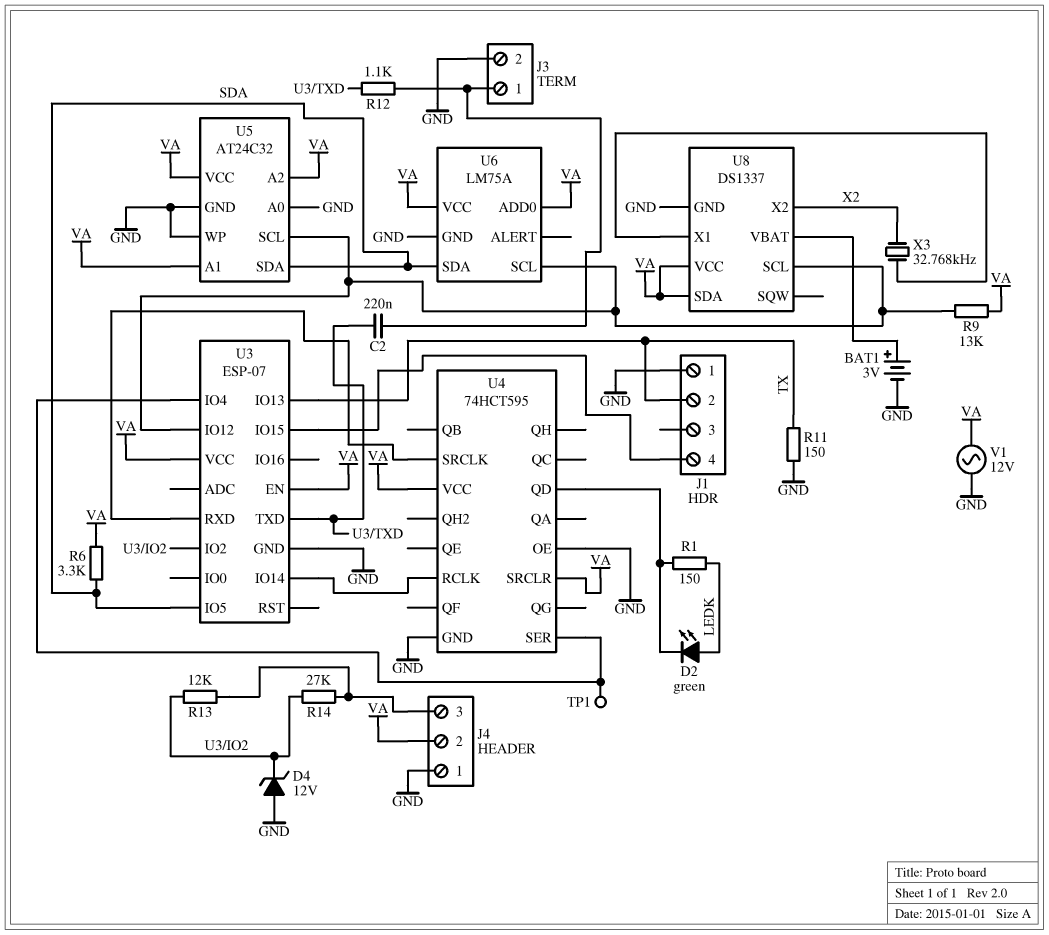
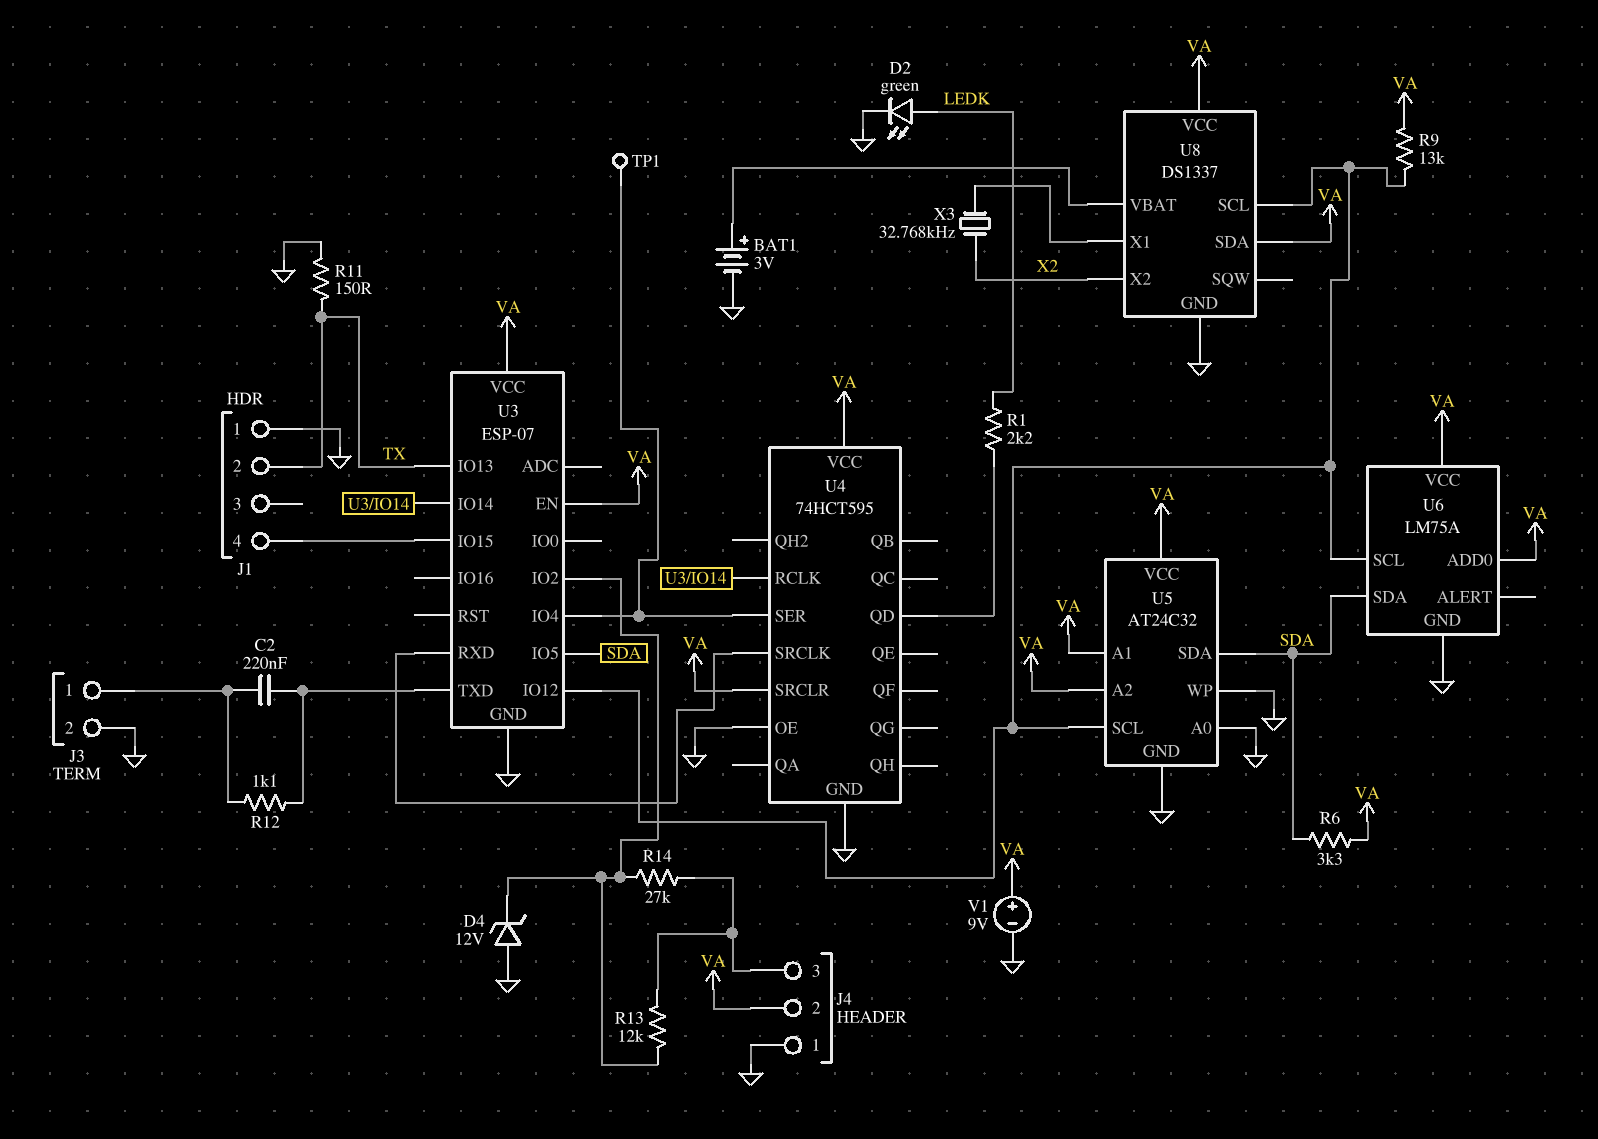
D2: LED green (A LEDK, K U4/QD) -> LED green (A LEDK, K GND)
R1: 150 (LEDK, U4/QD) -> 2.2k (LEDK, U4/QD)
V1: AC 12V (GND, VA) -> 9V (plus VA, minus GND)

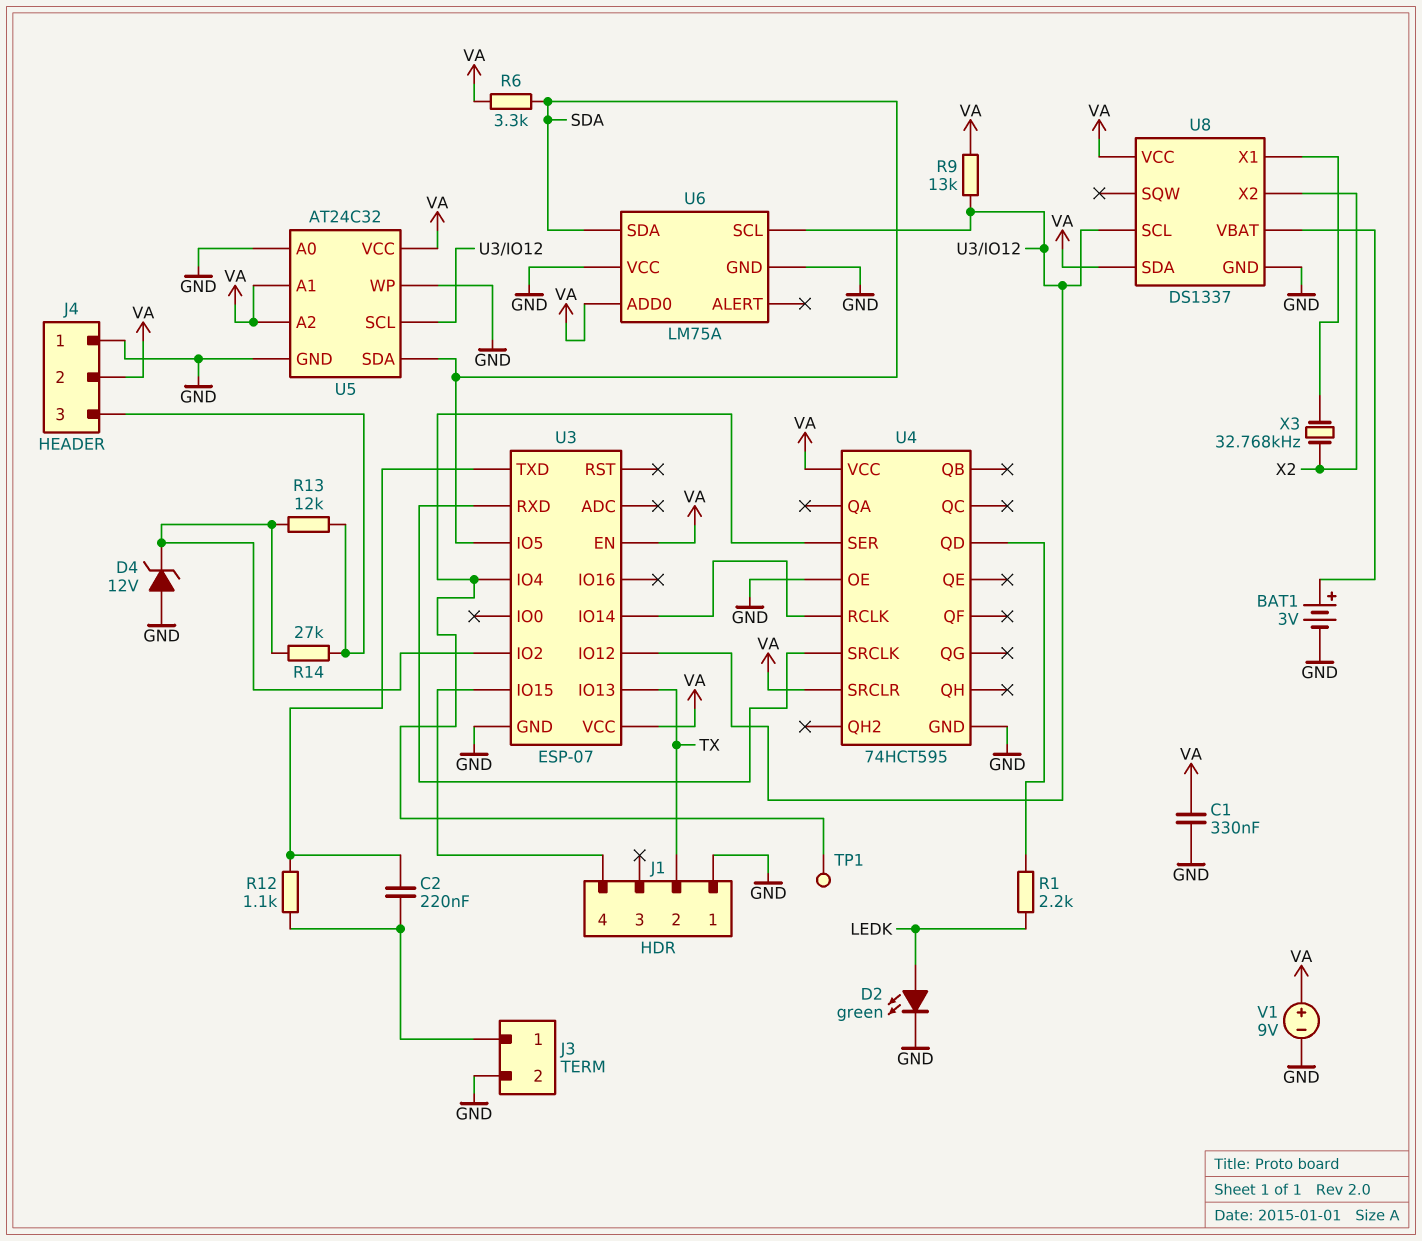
C1: none -> 330nF (GND, VA)
R11: 150 (GND, TX) -> none
U6 pin VCC: VA -> GND

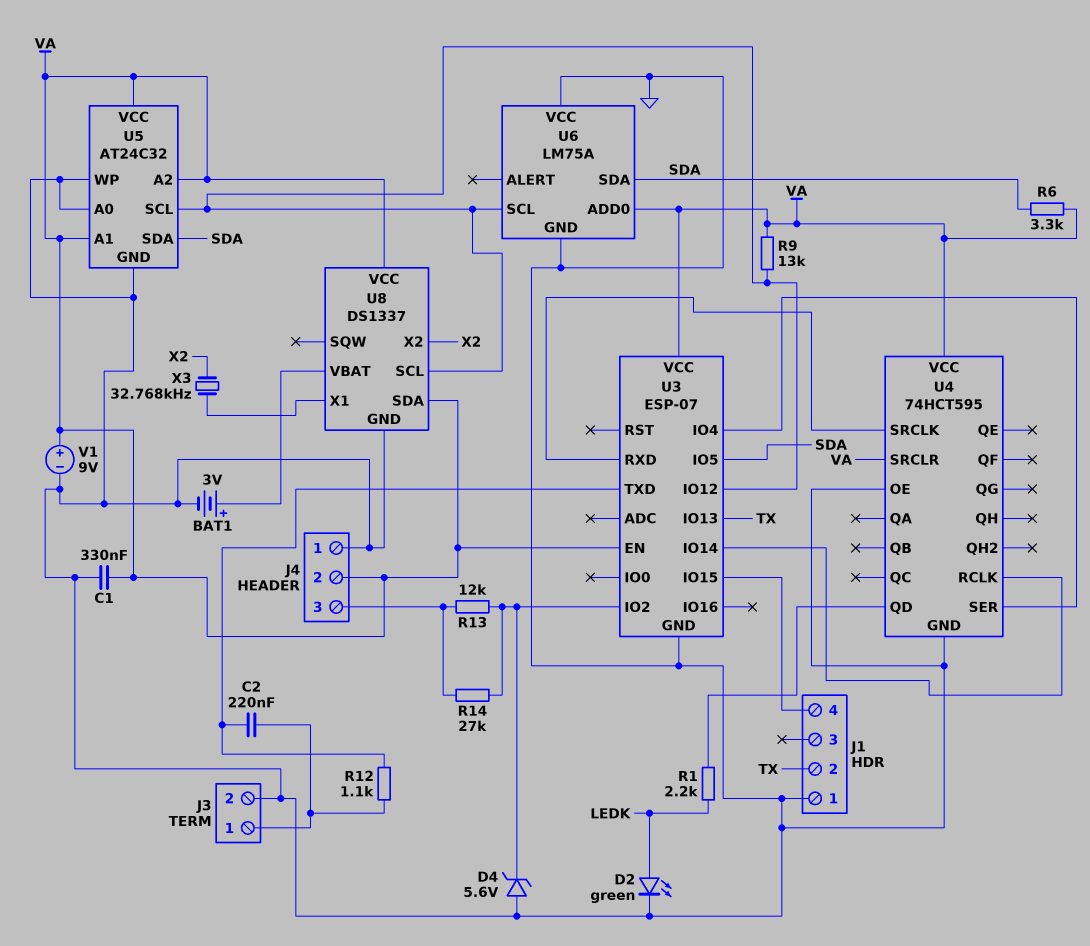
D4: zener 12V (A GND, K U3/IO2) -> zener 5.6V (A GND, K U3/IO2)
TP1: test point (U3/IO4) -> none

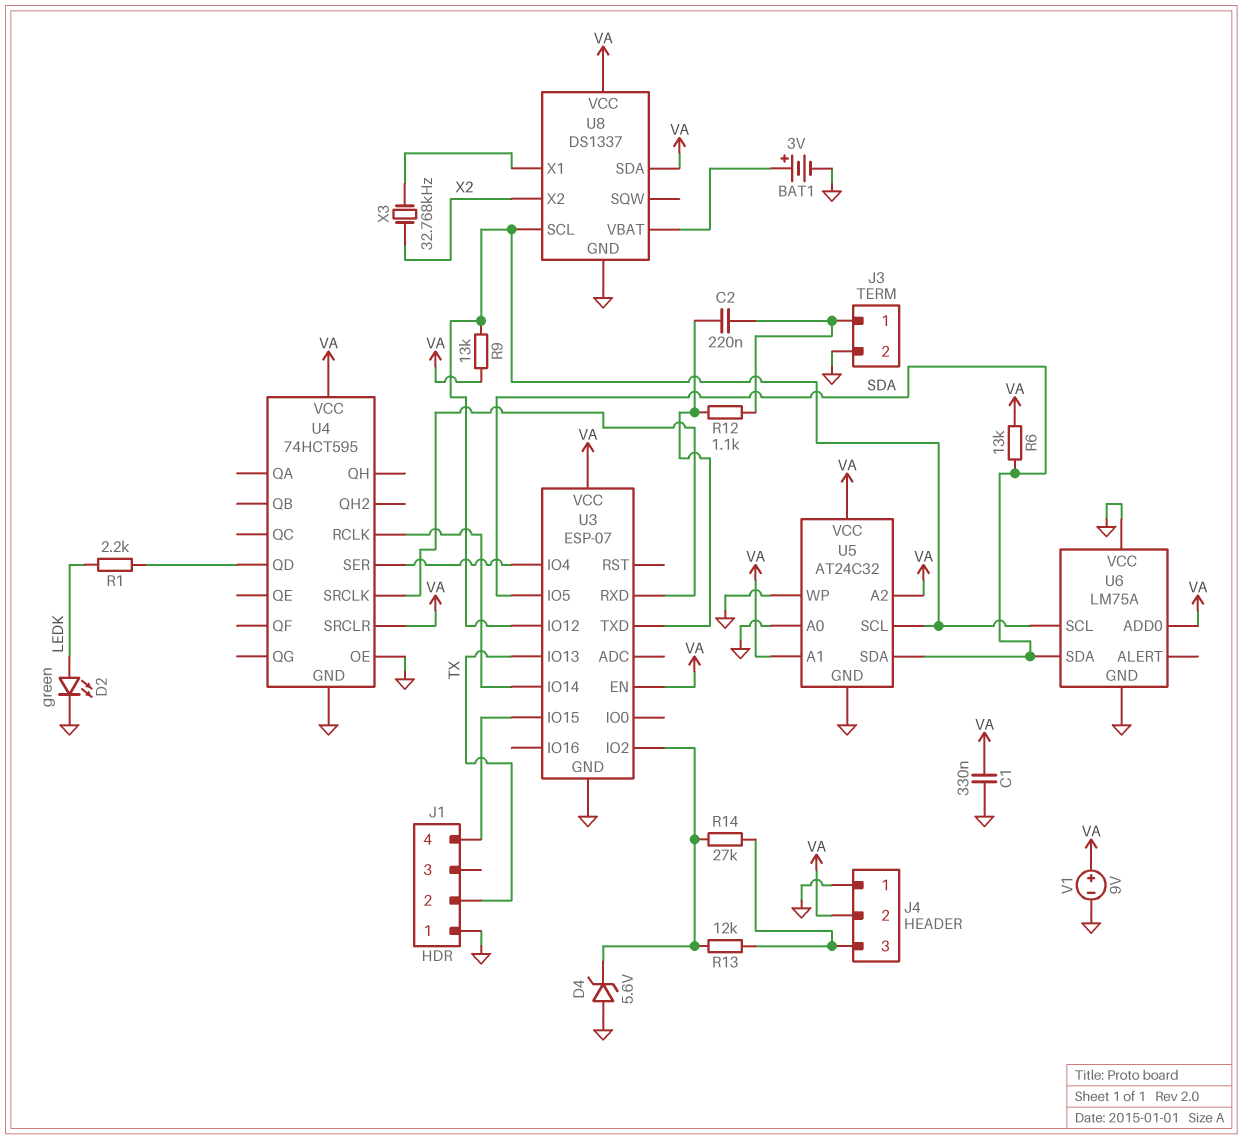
R6: 3.3k (SDA, VA) -> 13k (SDA, VA)

